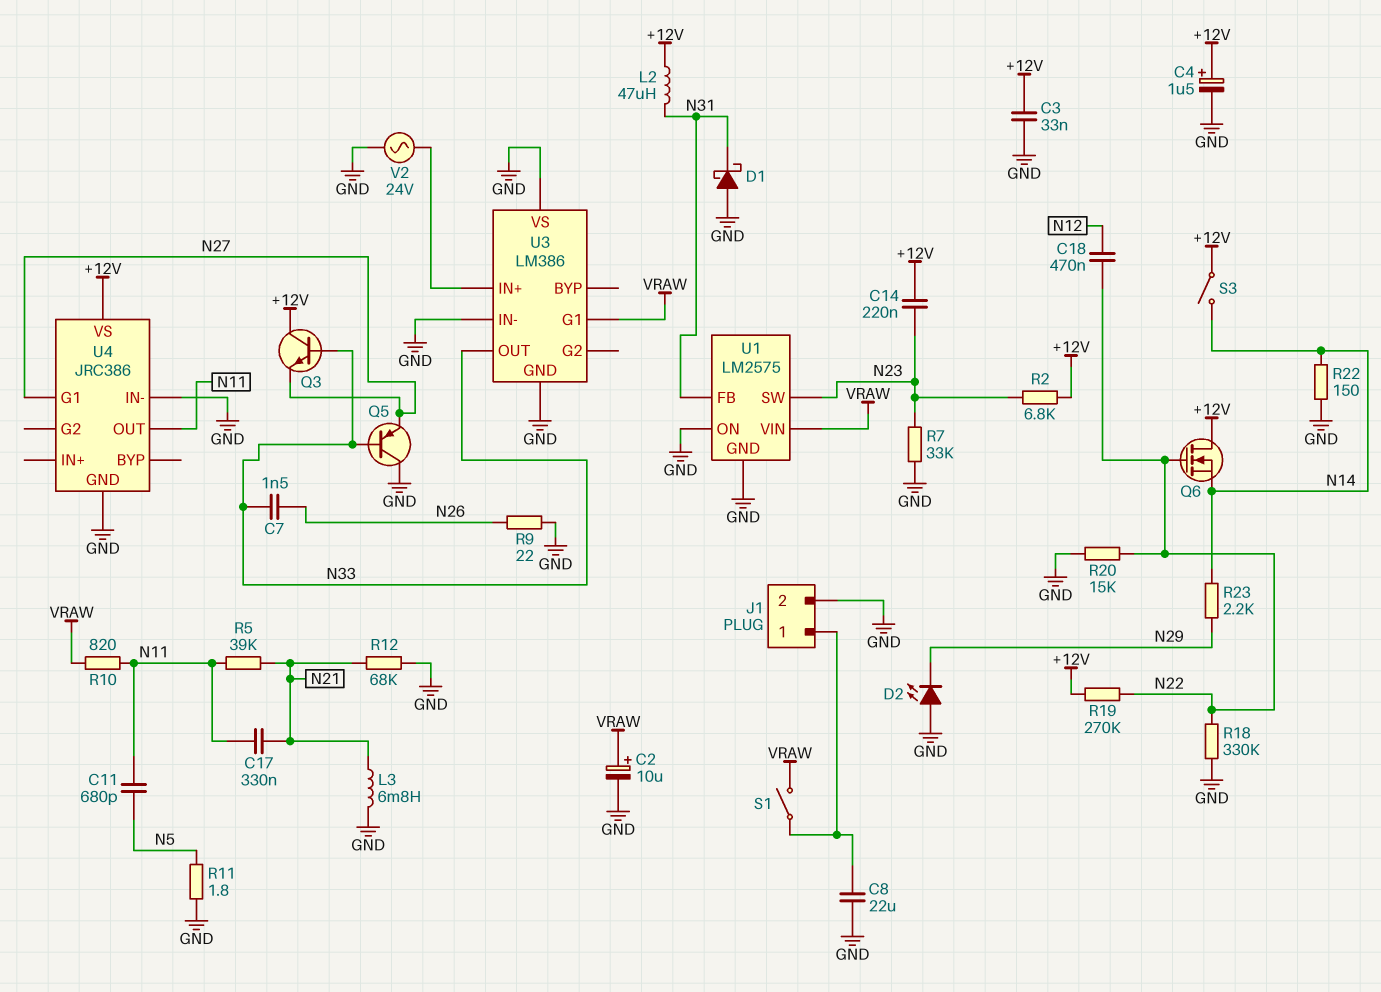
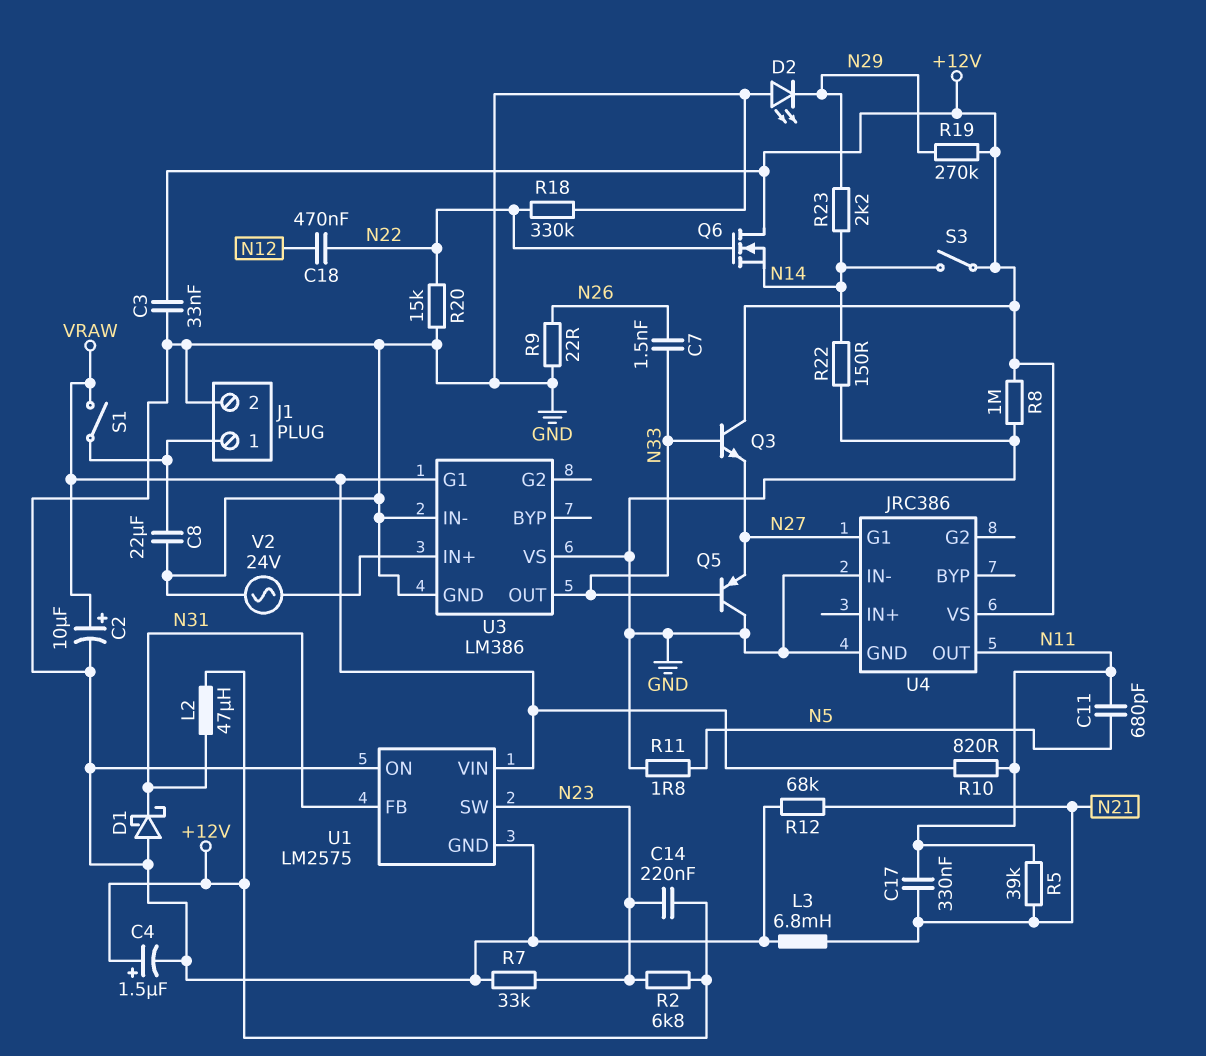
R8: none -> 1M (+12V, GND)
R19: 270k (+12V, N22) -> 270k (+12V, N29)

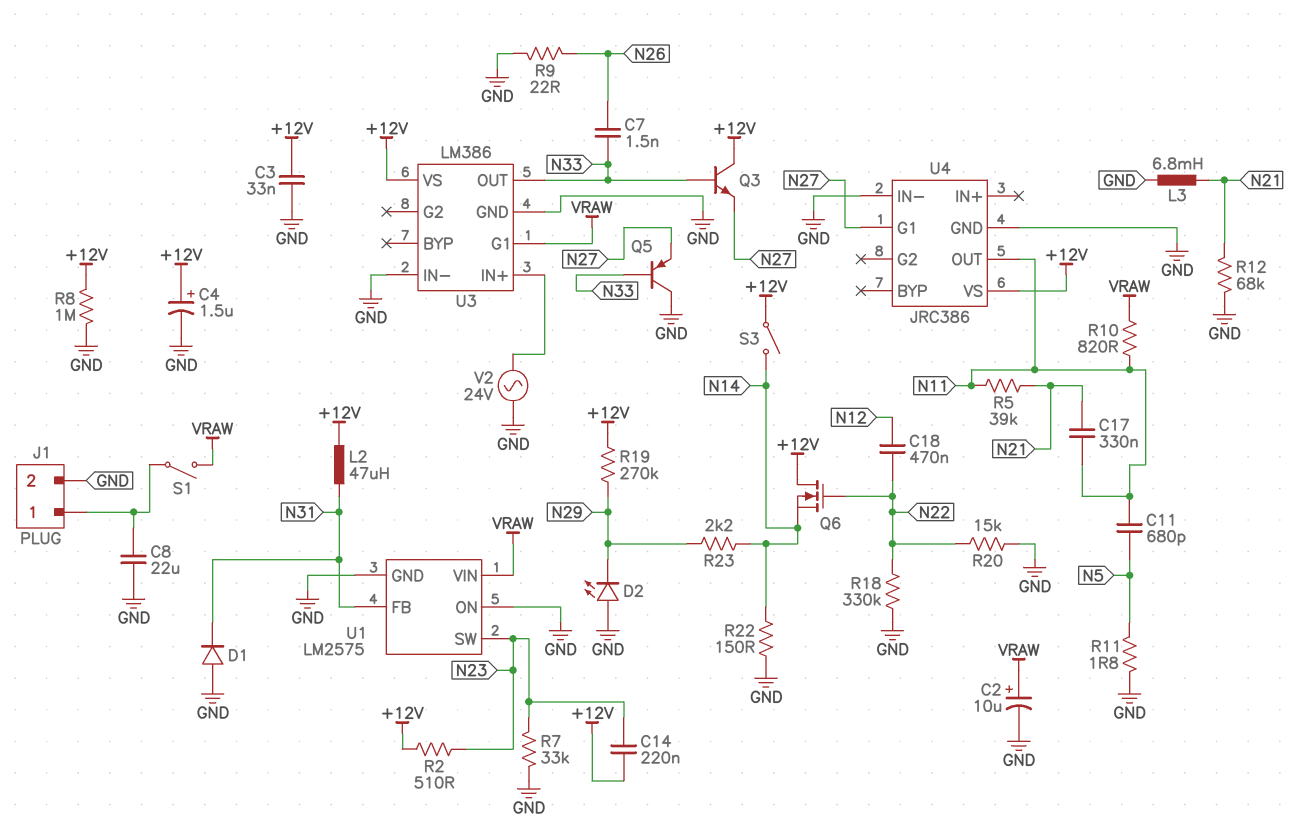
D1: schottky (A GND, K N31) -> diode (A GND, K N31)
R2: 6.8k (+12V, N23) -> 510 (+12V, N23)
U3 pin VS: GND -> +12V

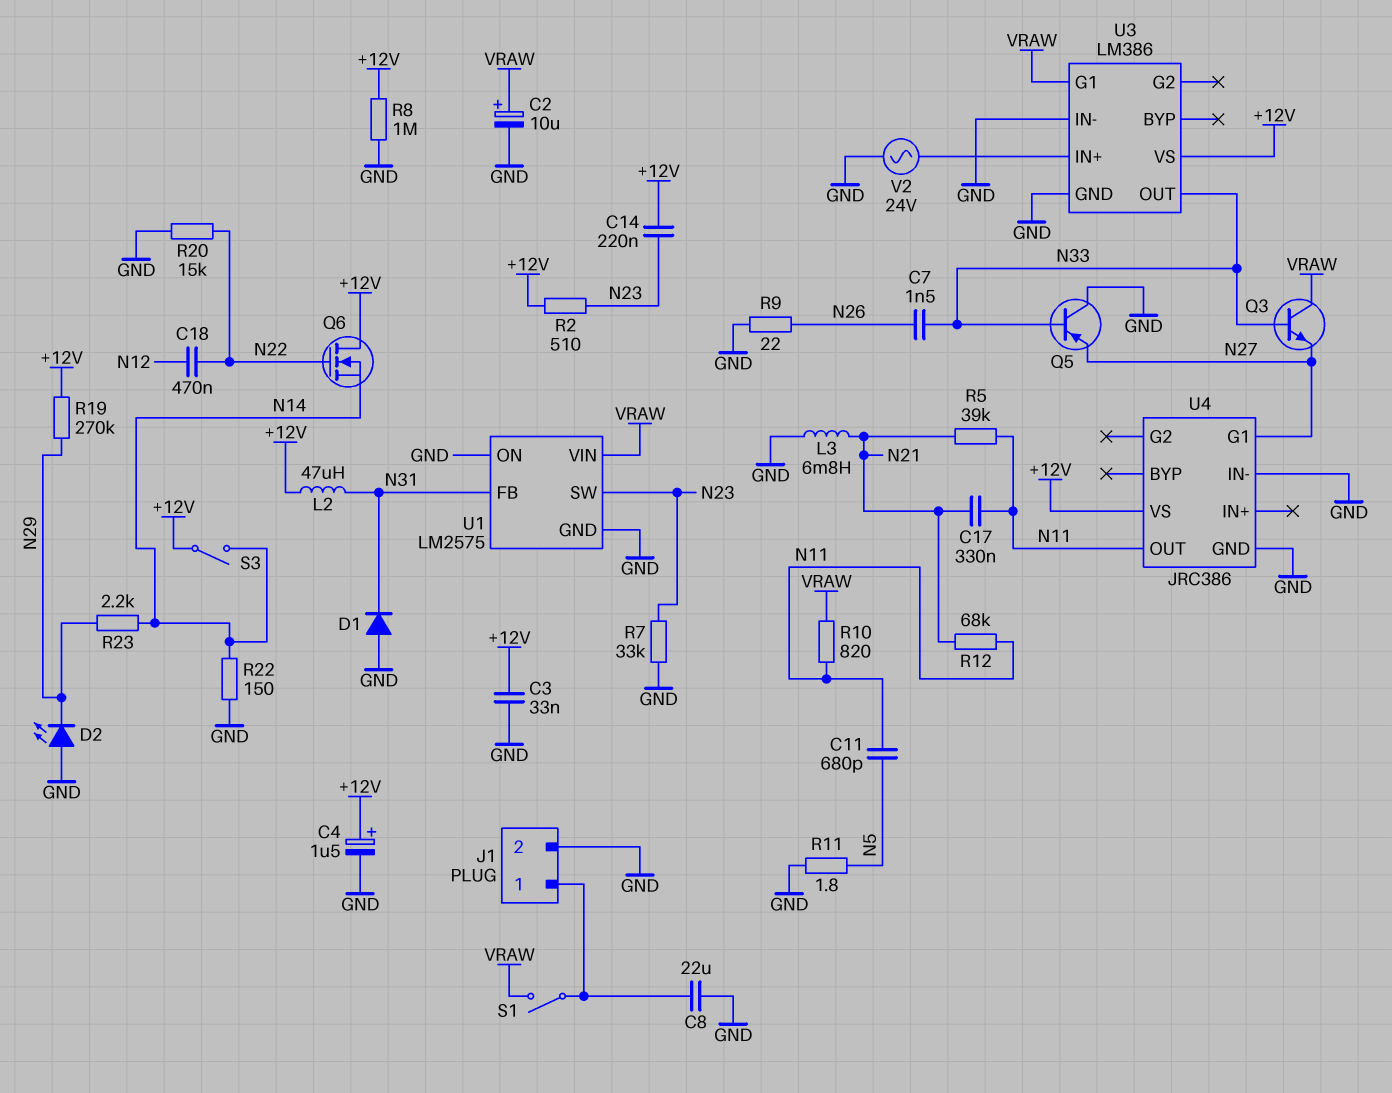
Q3: NPN (B N33, C +12V, E N27) -> NPN (B N33, C VRAW, E N27)
R12: 68k (GND, N21) -> 68k (N11, N21)
R18: 330k (GND, N22) -> none

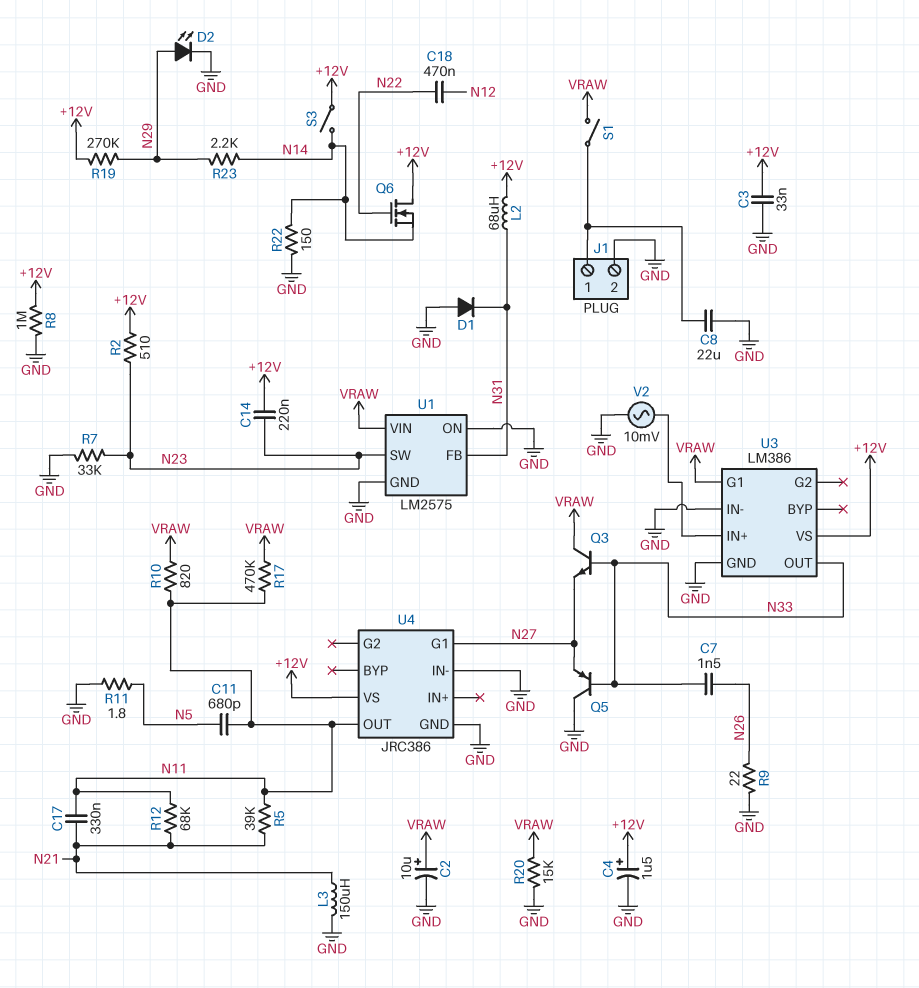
D2: LED (A GND, K N29) -> LED (A N29, K GND)
L2: 47uH (+12V, N31) -> 68uH (+12V, N31)
L3: 6.8mH (GND, N21) -> 150uH (GND, N21)
R17: none -> 470k (N11, VRAW)
R20: 15k (GND, N22) -> 15k (GND, VRAW)
V2: AC 24V (GND, U3/IN+) -> AC 10mV (GND, U3/IN+)

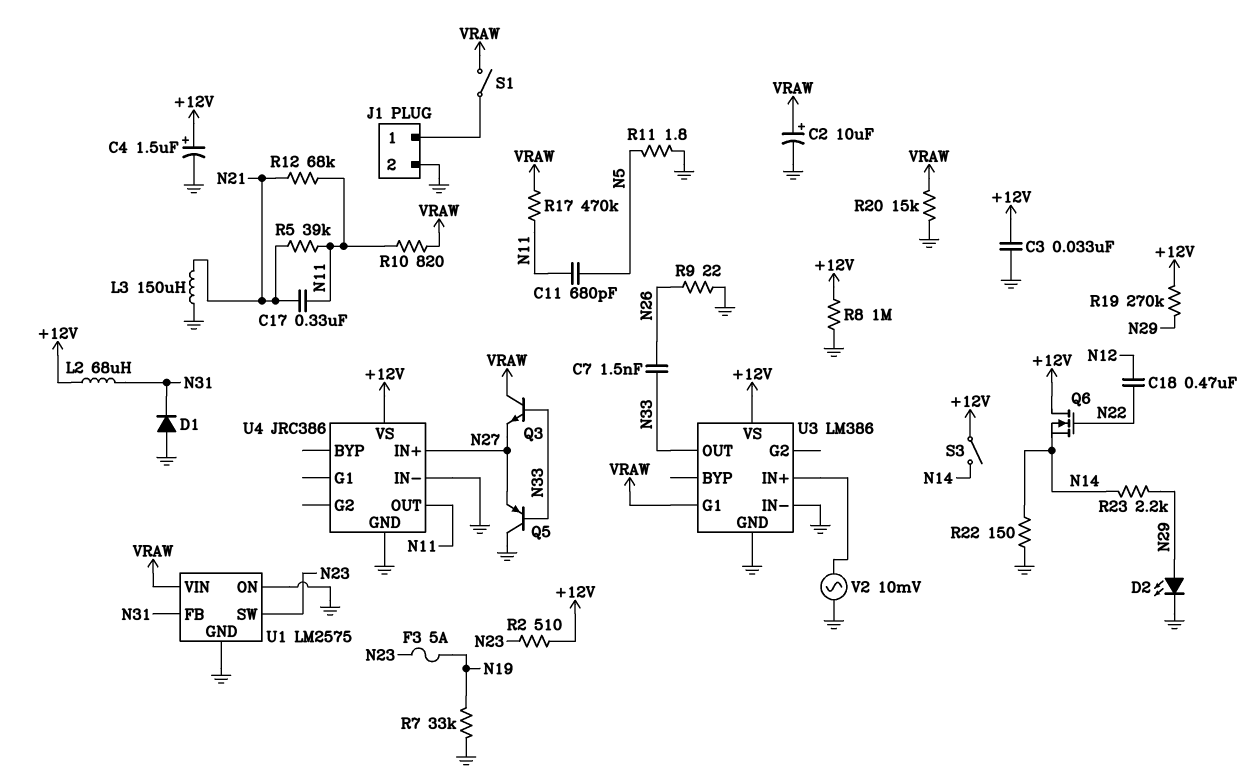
C8: 22uF (GND, J1/1) -> none
C14: 220nF (+12V, N23) -> none
F3: none -> 5A (N19, N23)
R7: 33k (GND, N23) -> 33k (GND, N19)
U4 pin G1: N27 -> none
U4 pin IN+: none -> N27

